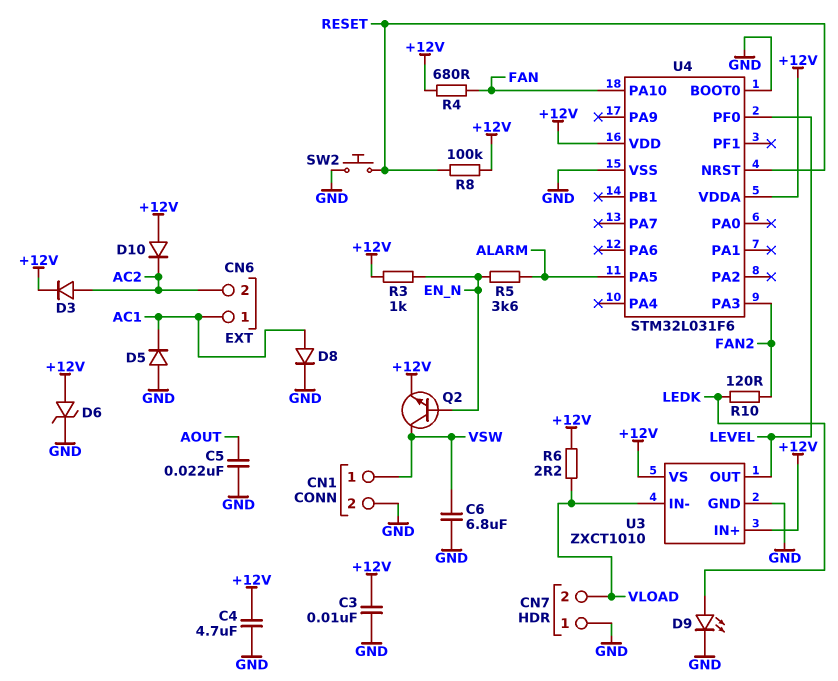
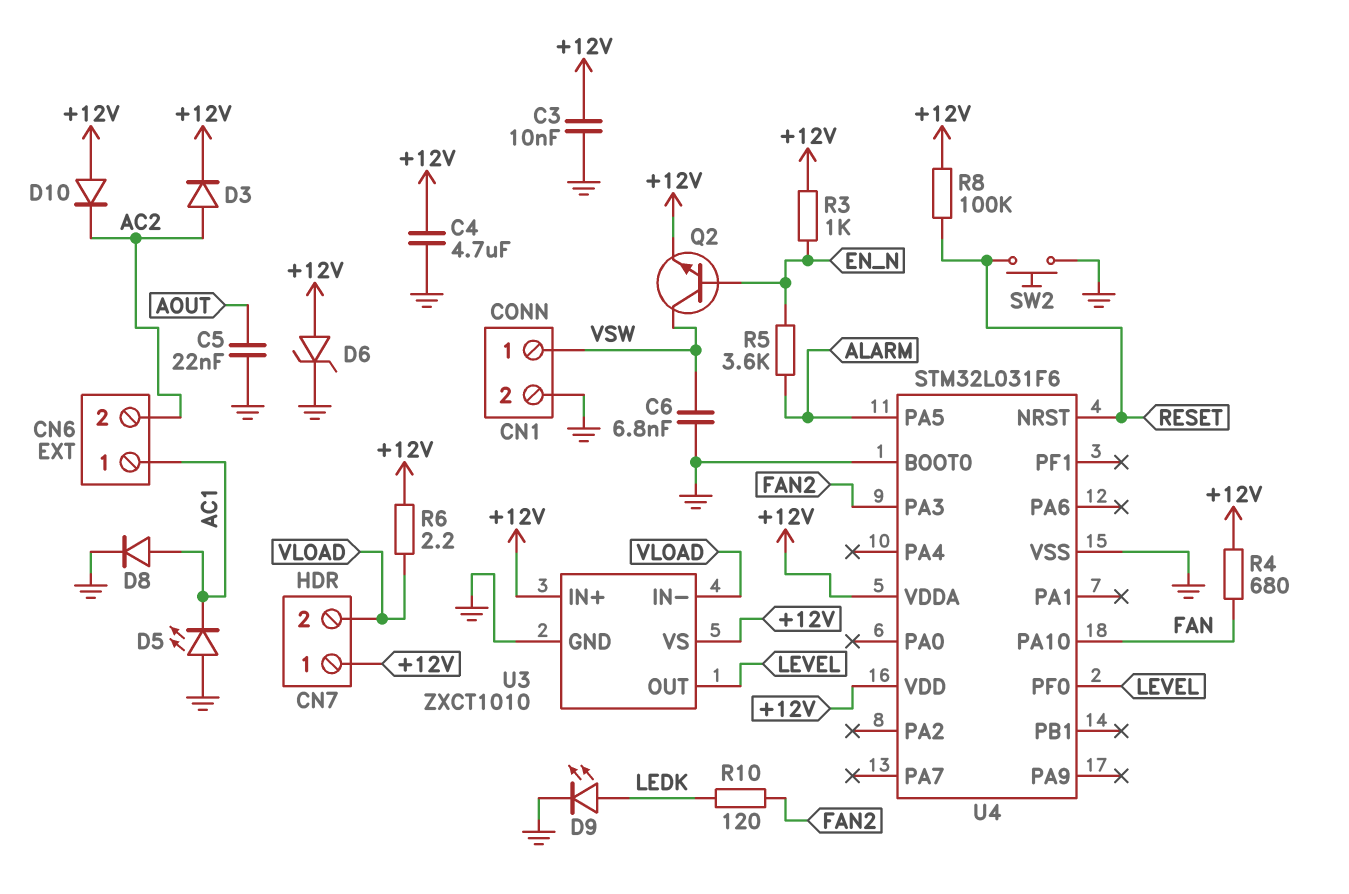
C6: 6.8uF (GND, VSW) -> 6.8nF (GND, VSW)
CN7 pin 1: GND -> +12V
D5: diode (A GND, K AC1) -> LED (A GND, K AC1)

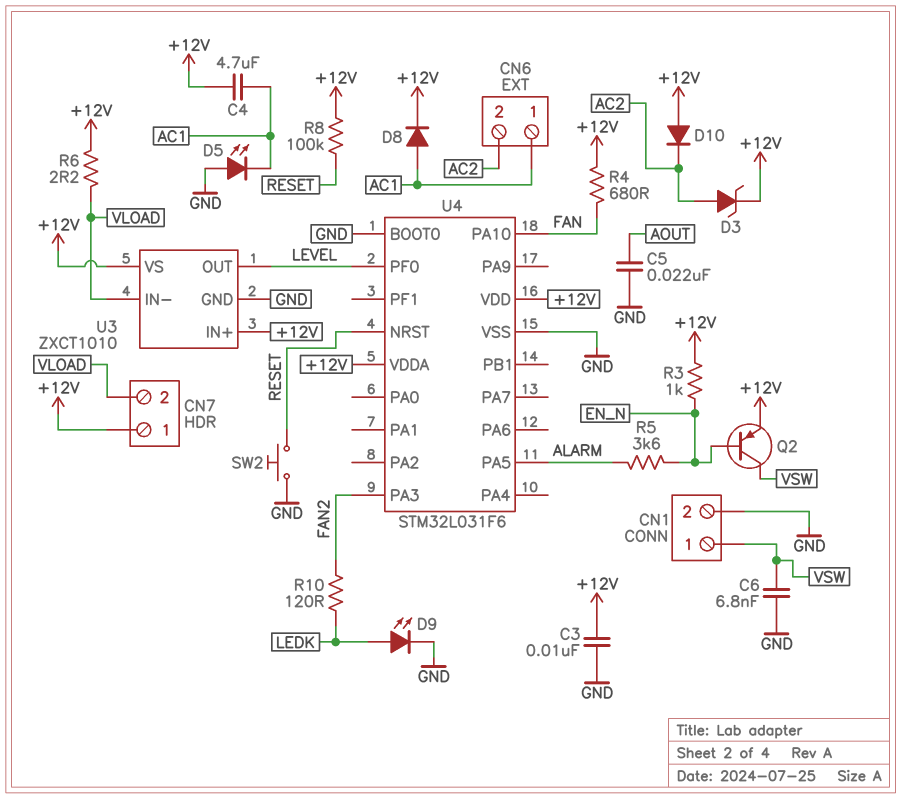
C4: 4.7uF (+12V, GND) -> 4.7uF (+12V, AC1)
D3: diode (A AC2, K +12V) -> zener (A AC2, K +12V)
D6: zener (A +12V, K GND) -> none
D8: diode (A AC1, K GND) -> diode (A AC1, K +12V)
Q2: NPN (B EN_N, C VSW, E +12V) -> PNP (B EN_N, C VSW, E +12V)

